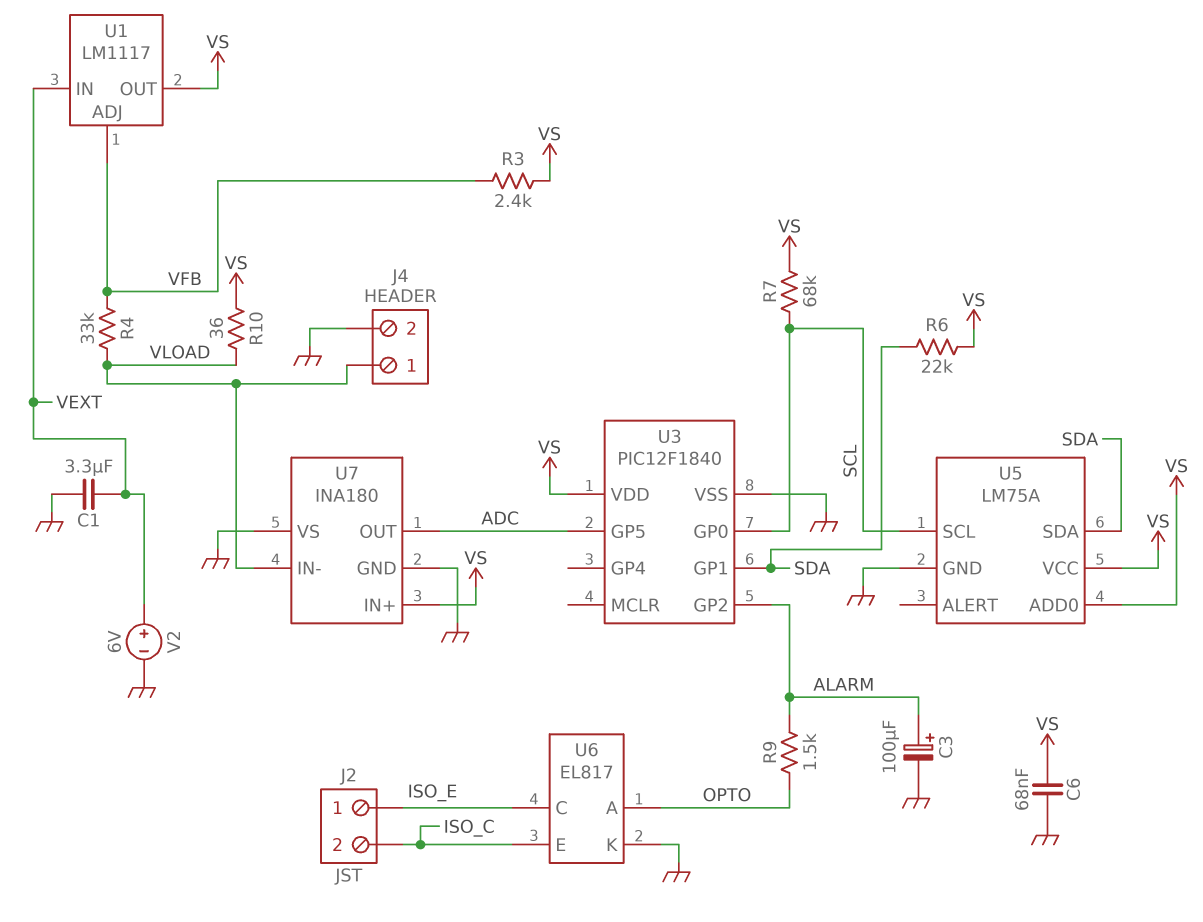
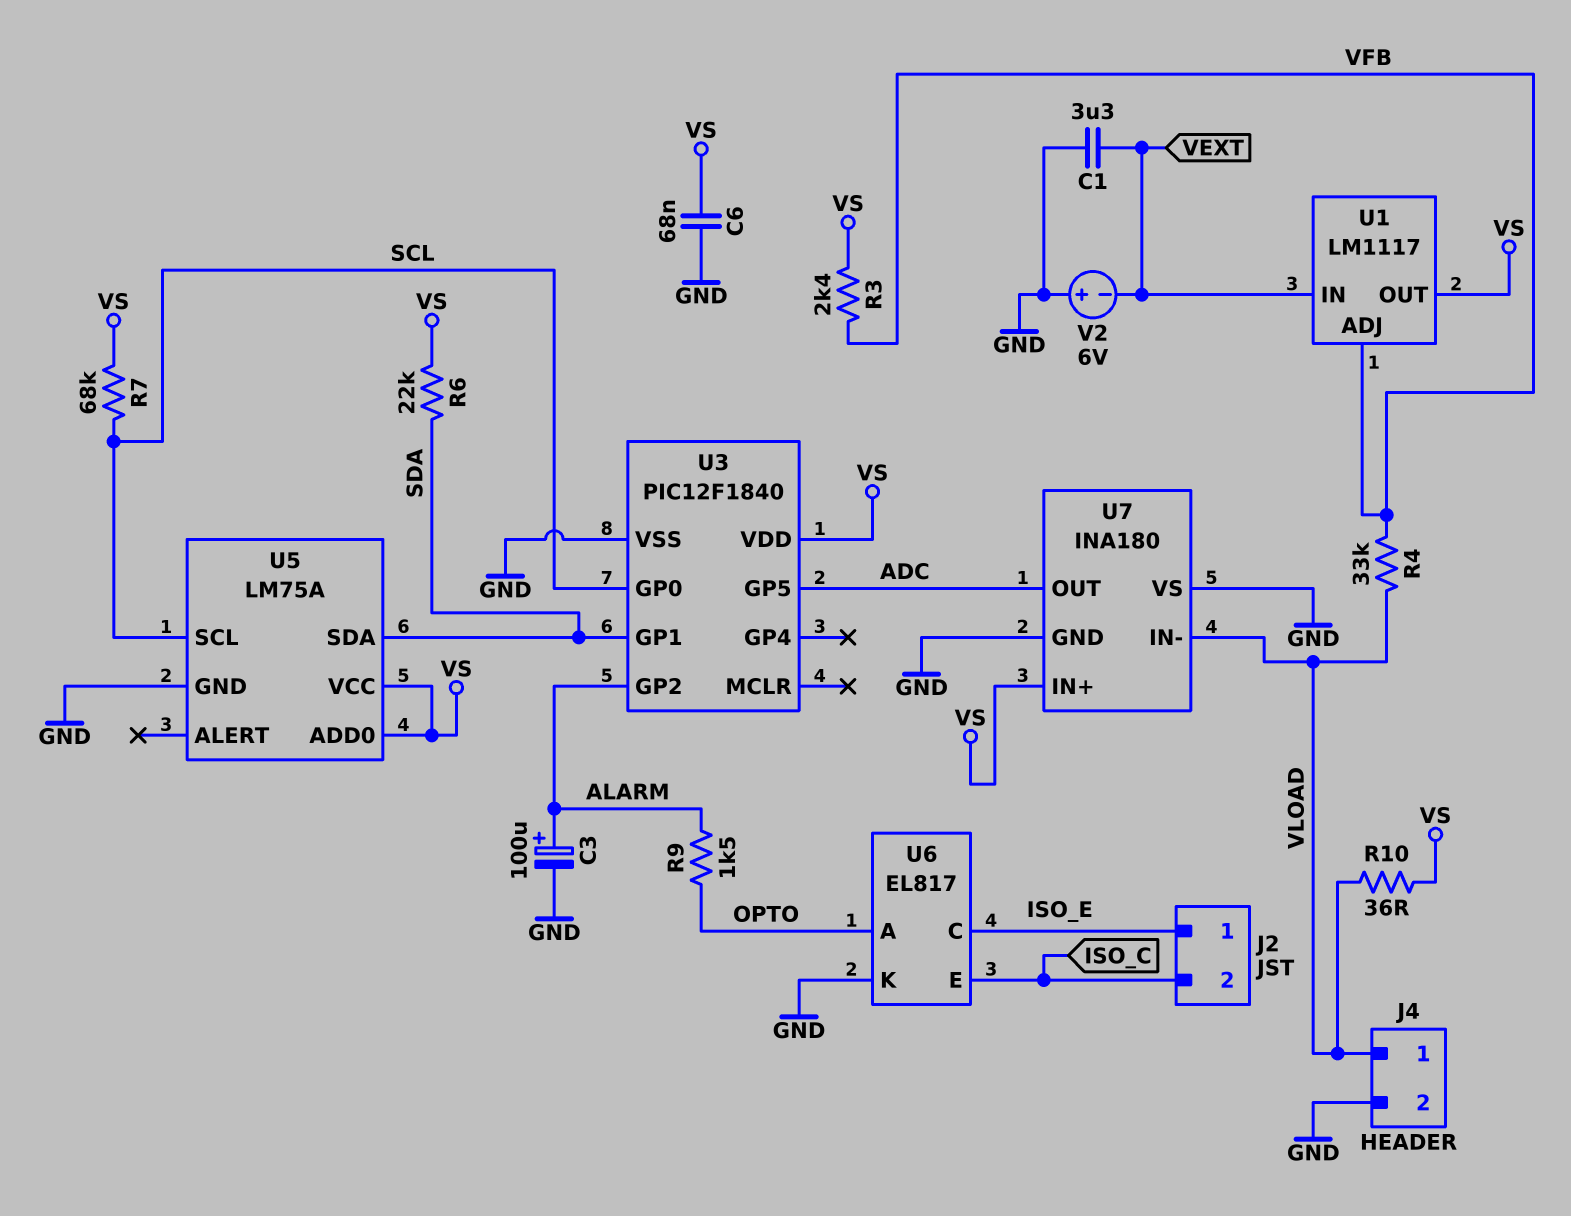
V2: 6V (plus VEXT, minus GND) -> 6V (plus GND, minus VEXT)

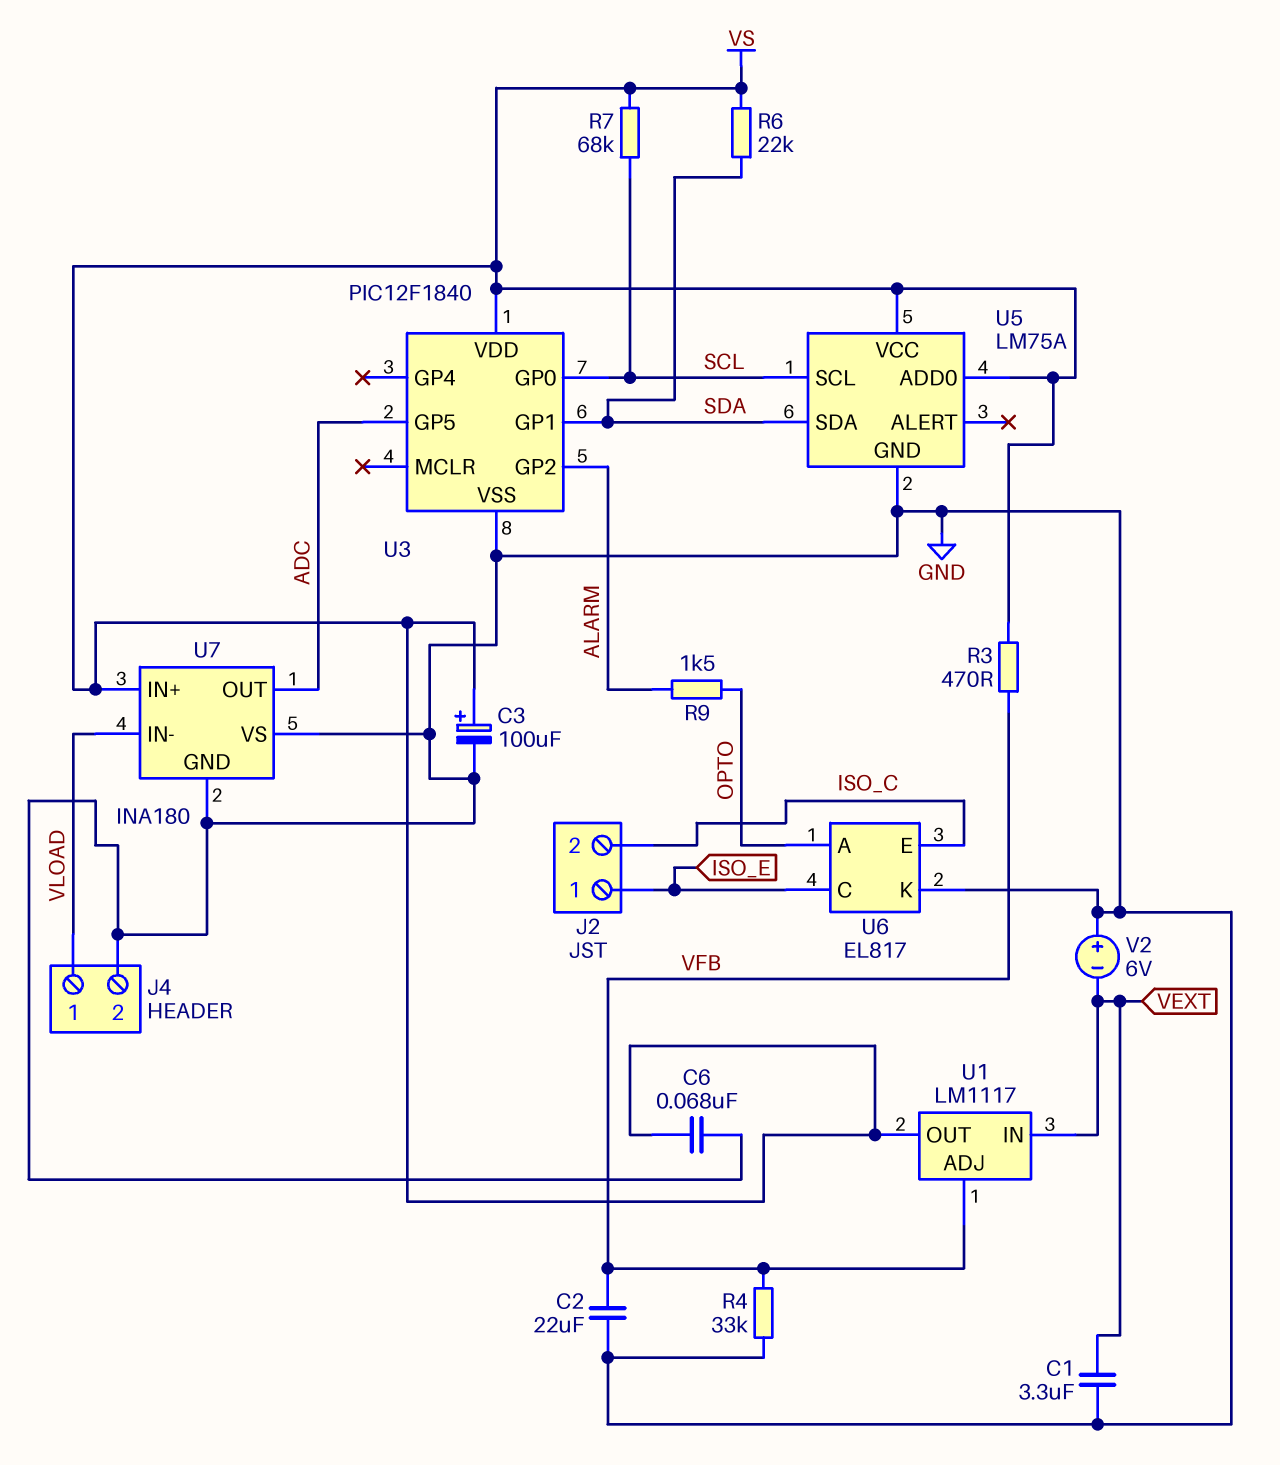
C2: none -> 22uF (GND, VFB)
C3: 100uF (plus ALARM, minus GND) -> 100uF (plus VS, minus GND)
R3: 2.4k (VFB, VS) -> 470 (VFB, VS)
R4: 33k (VFB, VLOAD) -> 33k (GND, VFB)
R10: 36 (VLOAD, VS) -> none

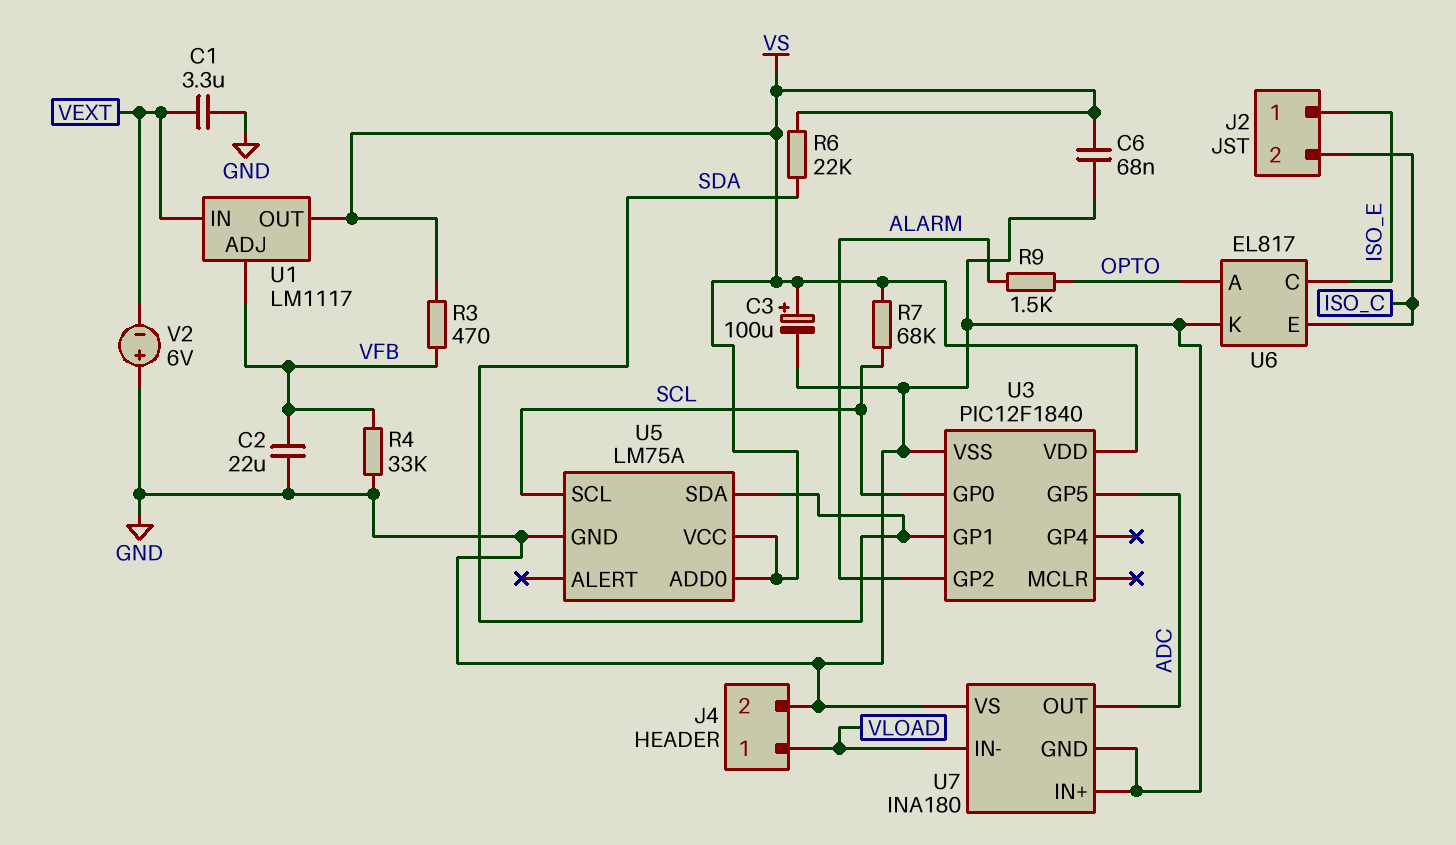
U7 pin IN+: VS -> GND

